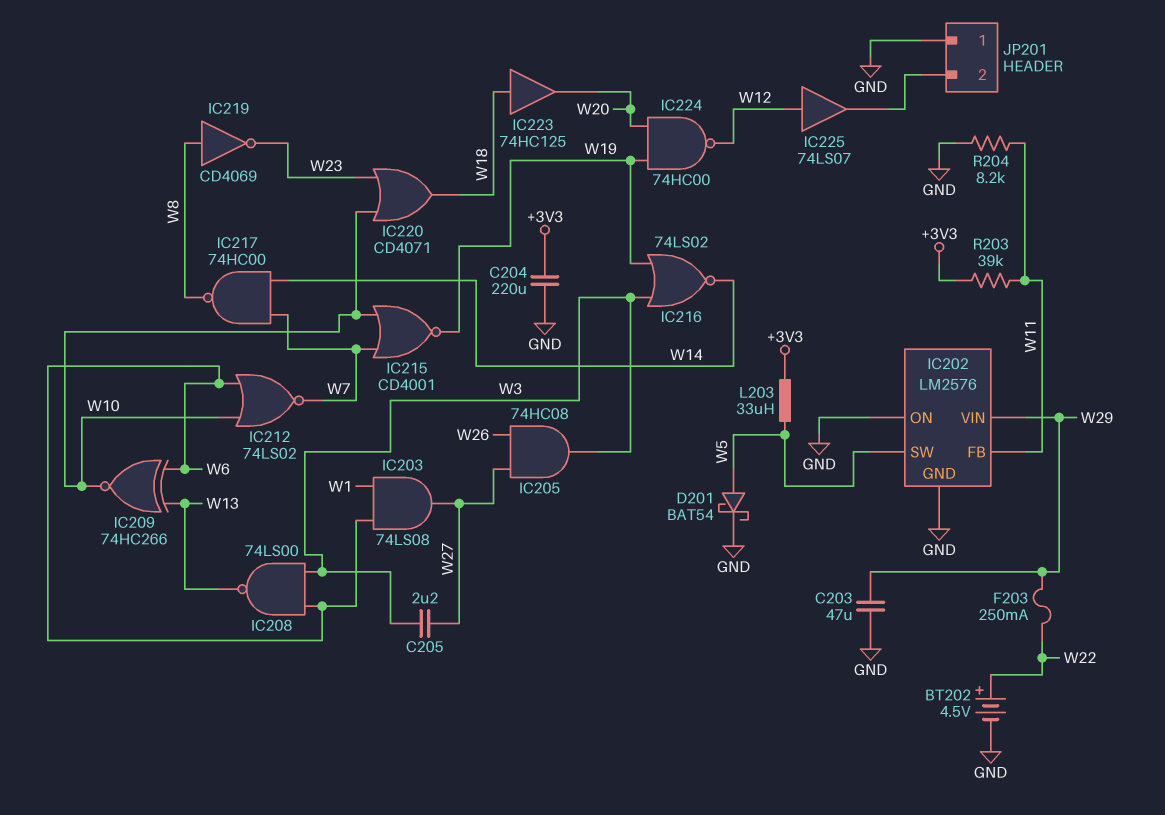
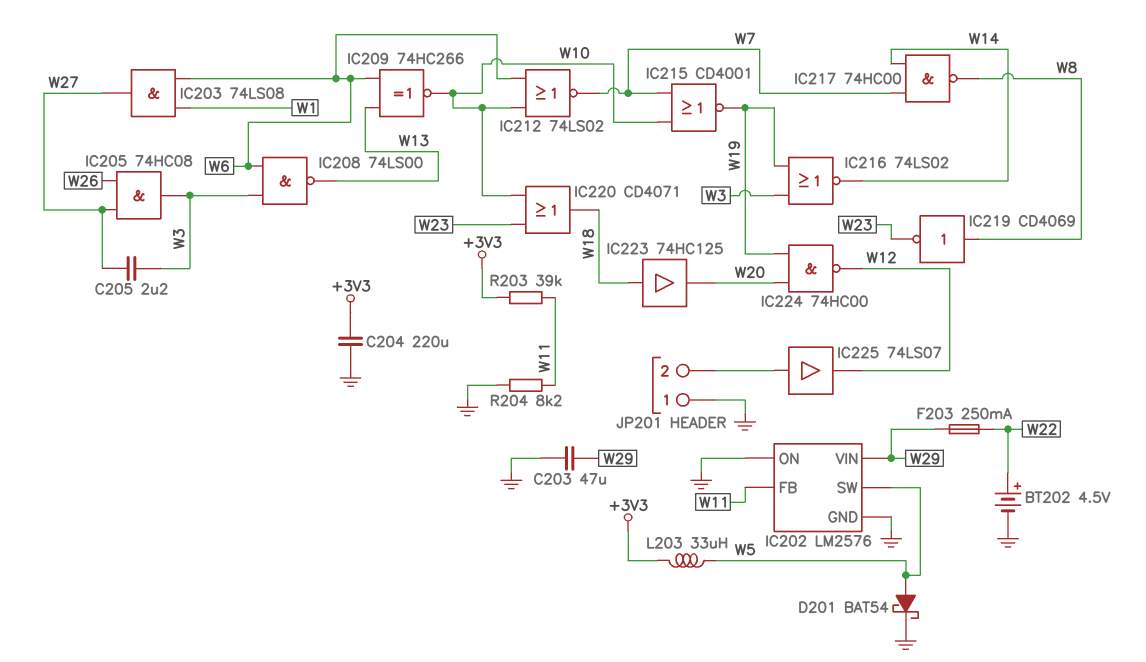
IC225: buffer 74LS07 (in W12, out JP201/2) -> buffer 74LS07 (in JP201/2, out W12)

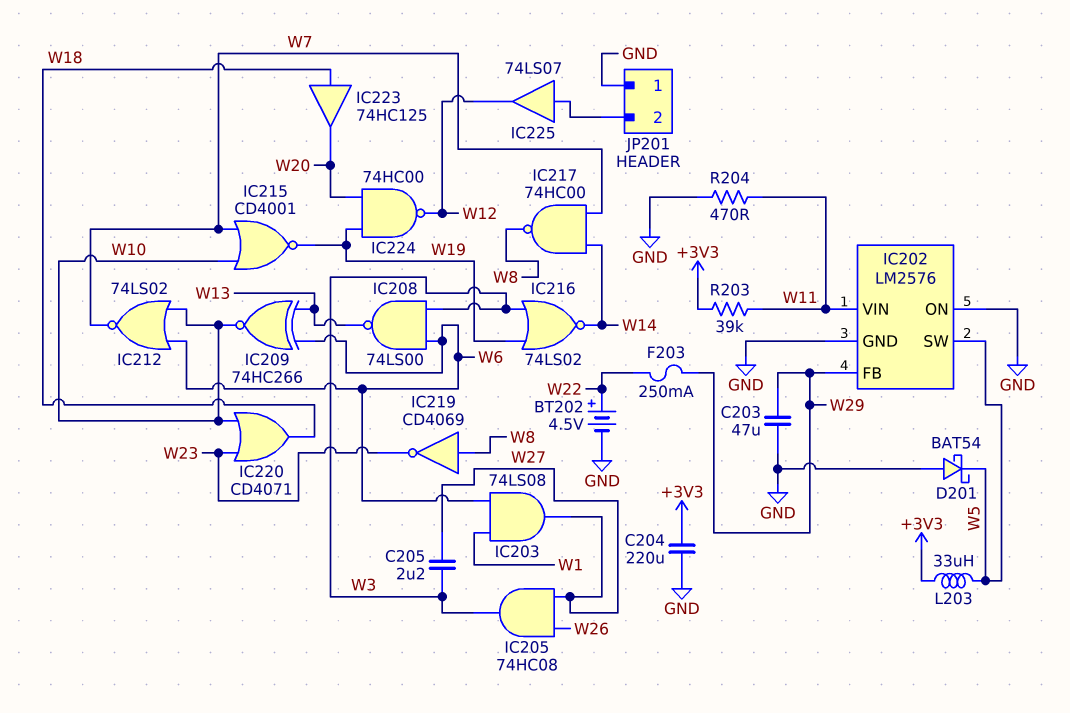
D201: schottky BAT54 (A W5, K GND) -> schottky BAT54 (A GND, K W5)
IC202 pin FB: W11 -> W29
IC202 pin VIN: W29 -> W11
R204: 8.2k (GND, W11) -> 470 (GND, W11)

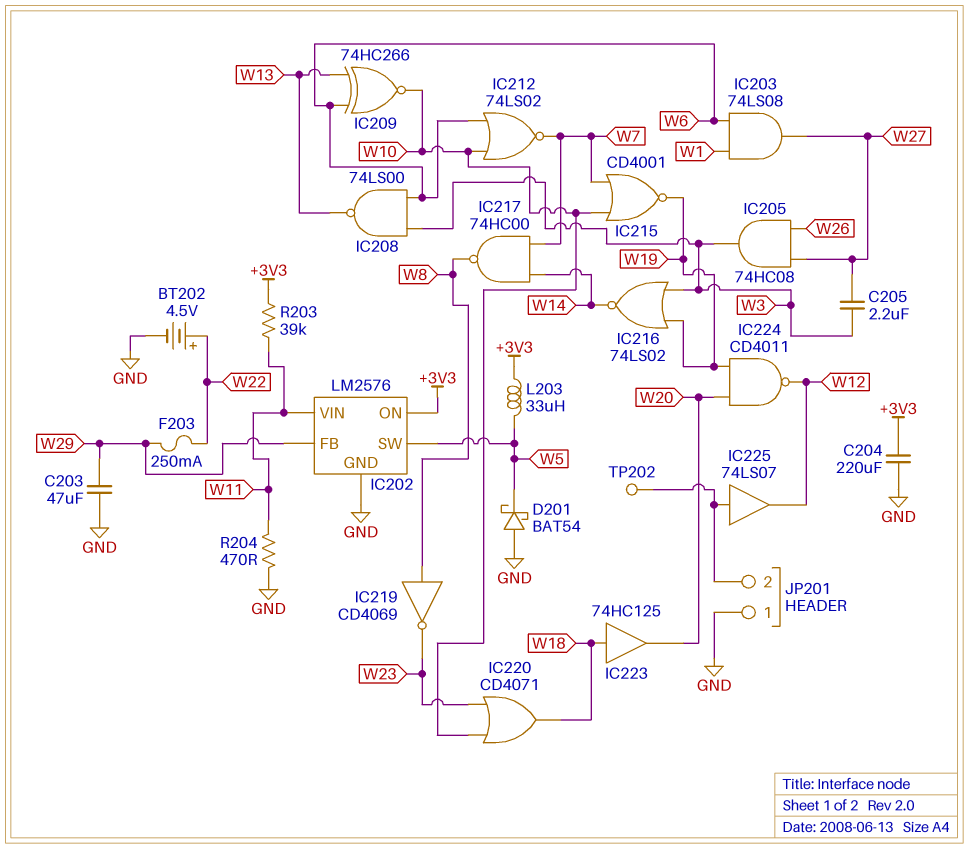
IC202 pin ON: GND -> +3V3
IC224: NAND 74HC00 (in W19, in W20, out W12) -> NAND CD4011 (in W19, in W20, out W12)
TP202: none -> test point (JP201/2)

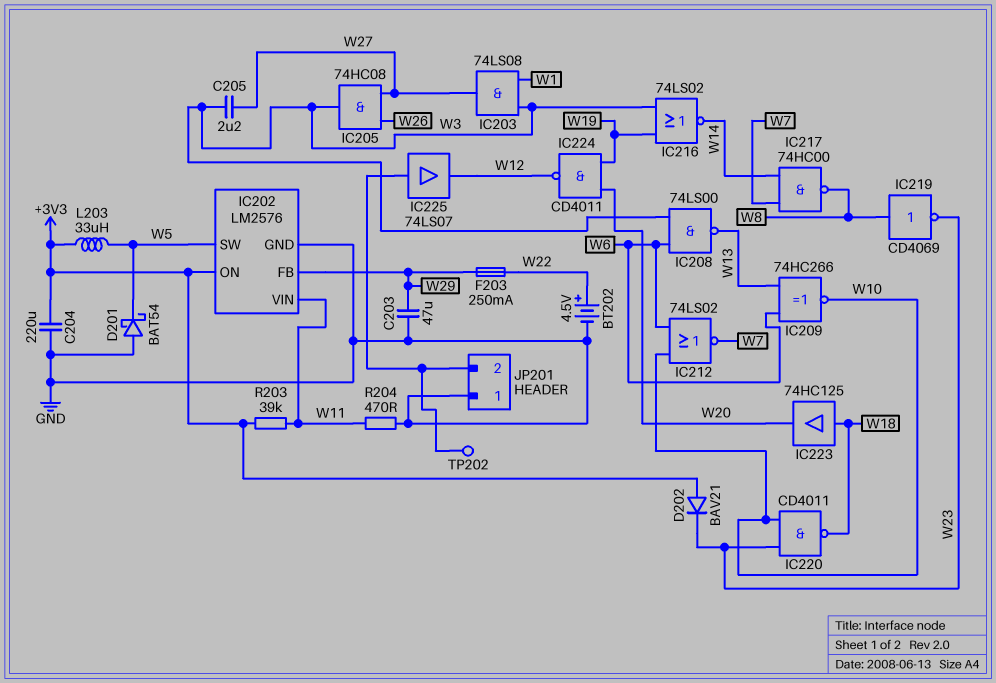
D202: none -> diode BAV21 (A +3V3, K W23)
IC203: AND 74LS08 (in W1, in W6, out W27) -> AND 74LS08 (in W1, in W3, out W27)
IC215: NOR CD4001 (in W7, in W10, out W19) -> none
IC220: OR CD4071 (in W10, in W23, out W18) -> NAND CD4011 (in W10, in W23, out W18)

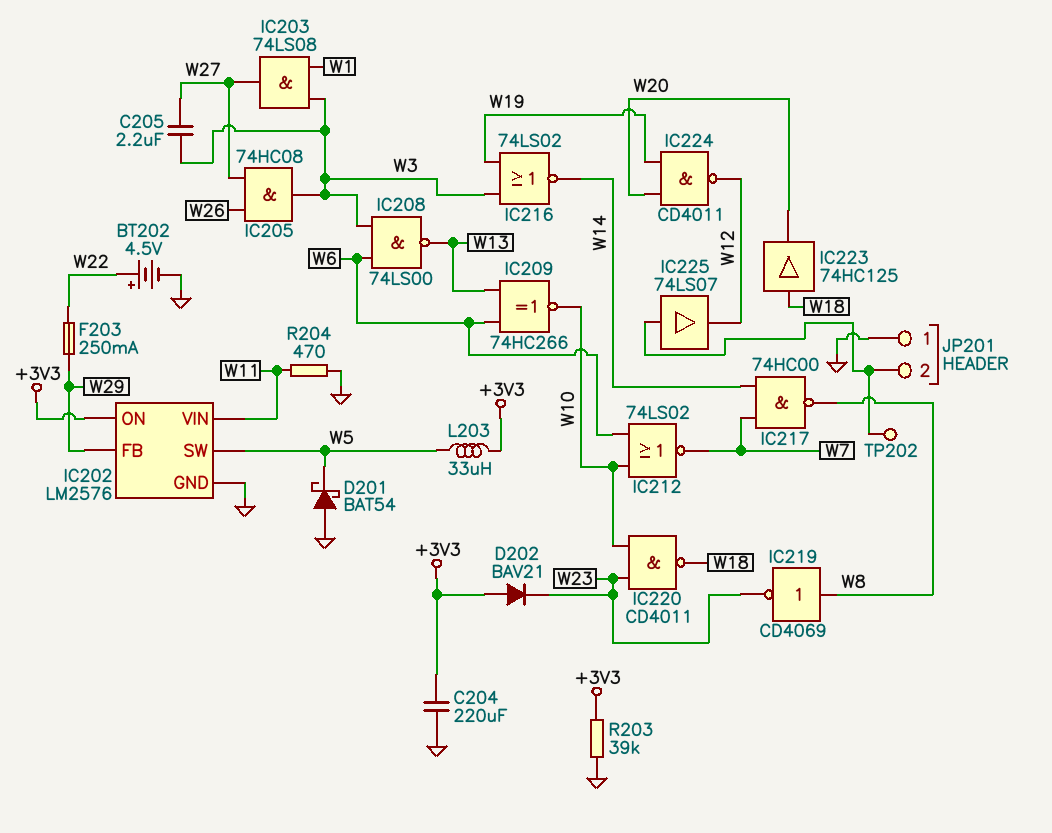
C203: 47uF (GND, W29) -> none
R203: 39k (+3V3, W11) -> 39k (+3V3, GND)

